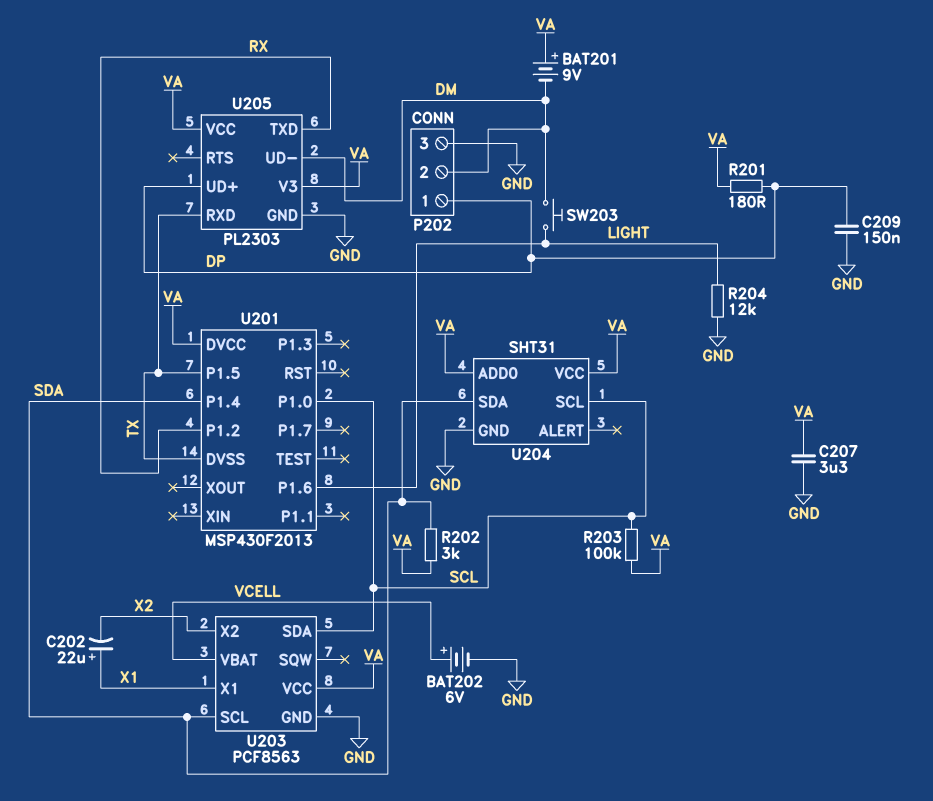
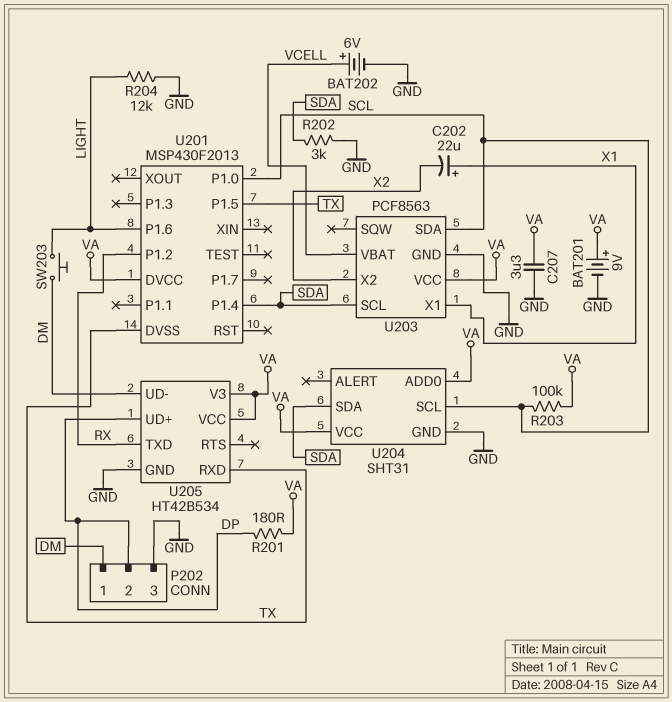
BAT201: 9V (plus VA, minus DM) -> 9V (plus VA, minus GND)
C209: 150nF (DP, GND) -> none
P202 pin 1: DP -> DM
P202 pin 2: DM -> DP
R202: 3k (SDA, VA) -> 3k (GND, SDA)
U205: PL2303 -> HT42B534

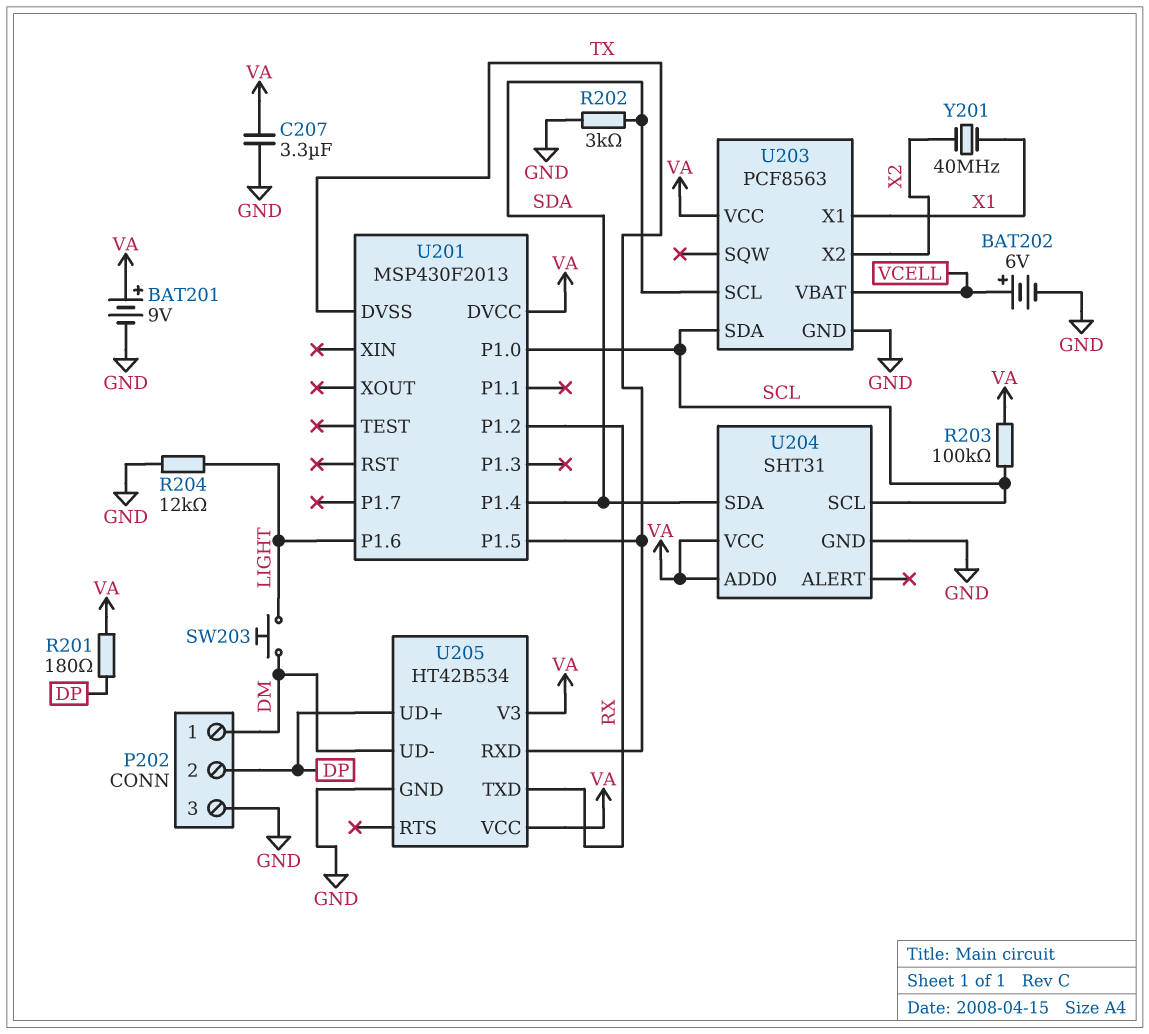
C202: 22uF (plus X1, minus X2) -> none
Y201: none -> 40MHz (X1, X2)

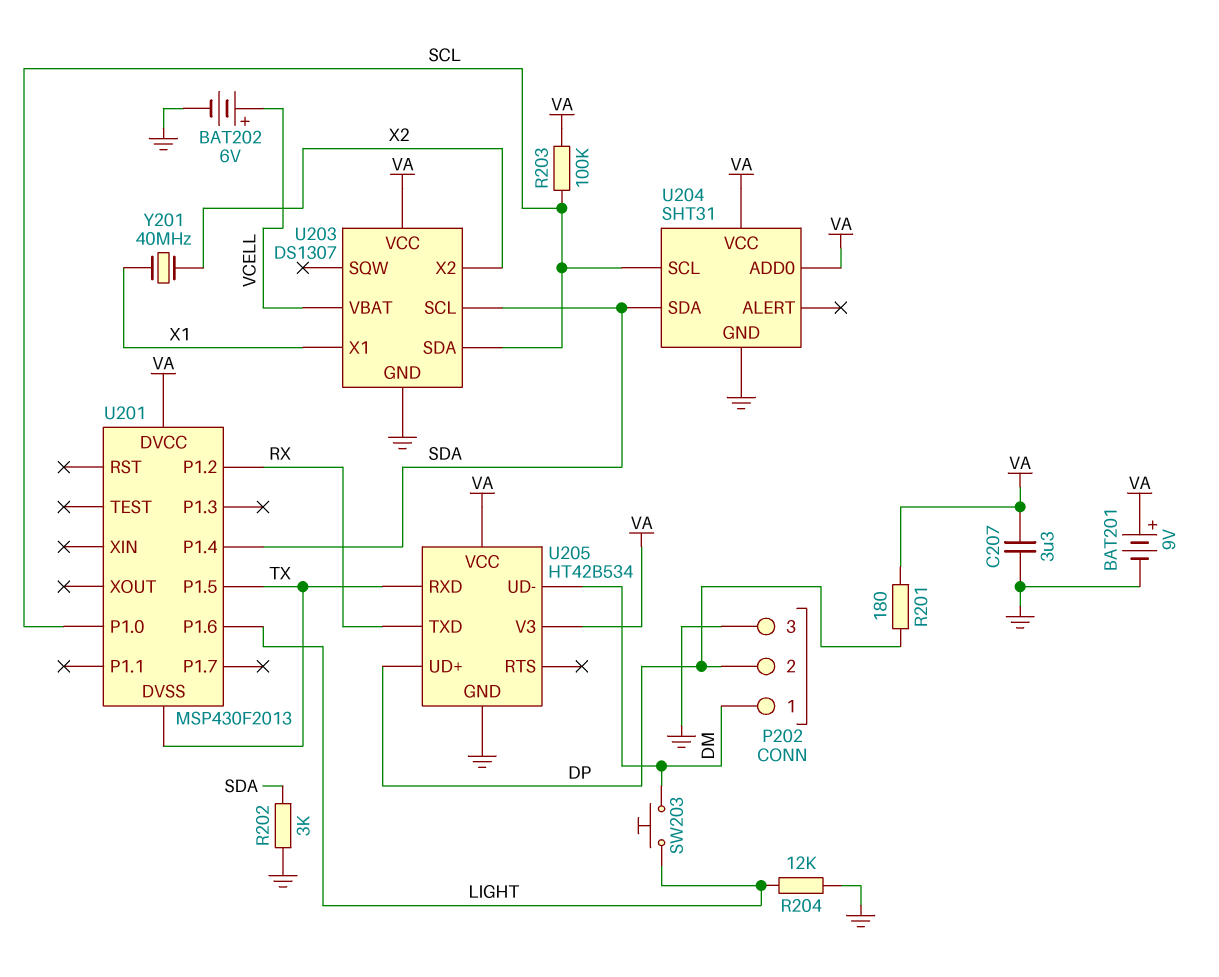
U203: PCF8563 -> DS1307

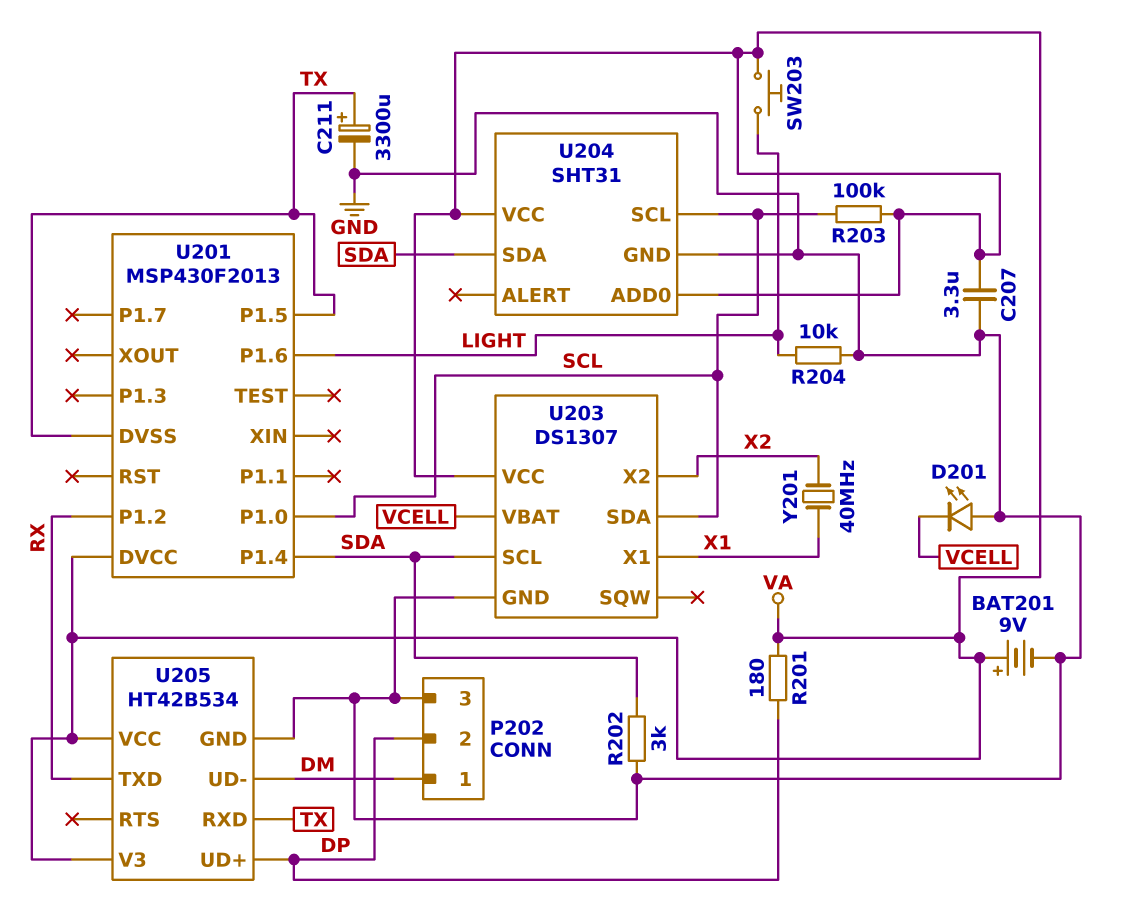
BAT202: 6V (plus VCELL, minus GND) -> none
C211: none -> 3300uF (plus TX, minus GND)
D201: none -> LED (A GND, K VCELL)
R204: 12k (GND, LIGHT) -> 10k (GND, LIGHT)
SW203: button (DM, LIGHT) -> button (LIGHT, VA)

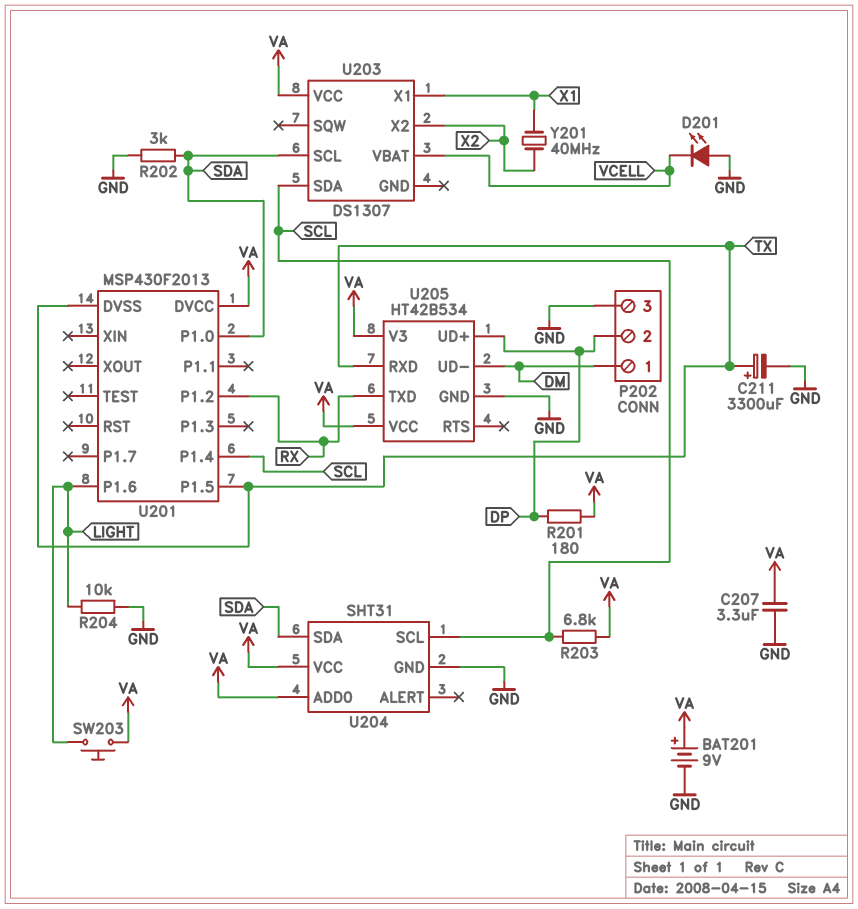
R203: 100k (SCL, VA) -> 6.8k (SCL, VA)
U201 pin P1.0: SCL -> SDA
U201 pin P1.4: SDA -> SCL
U203 pin GND: GND -> none

